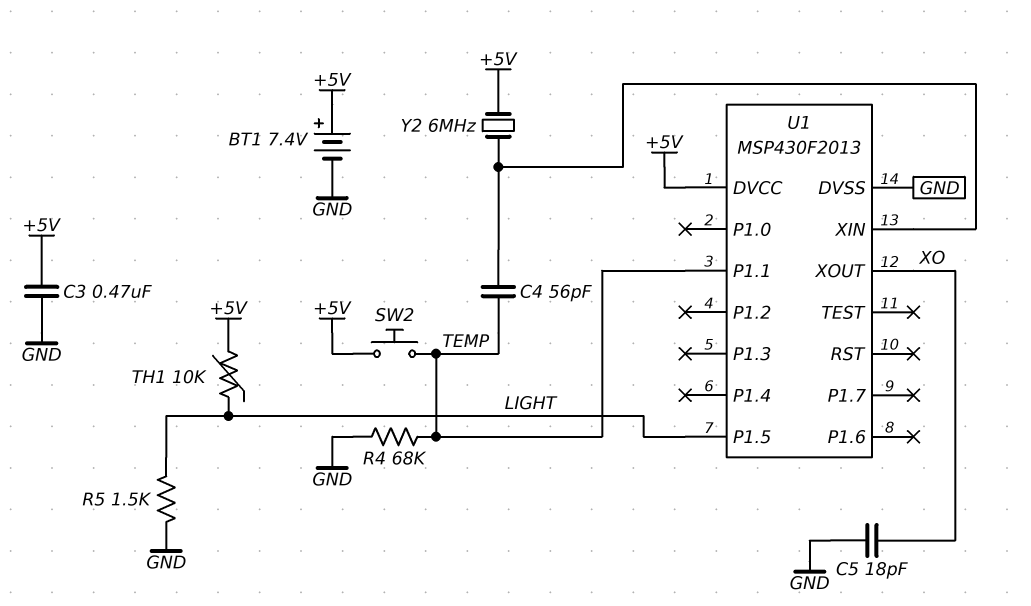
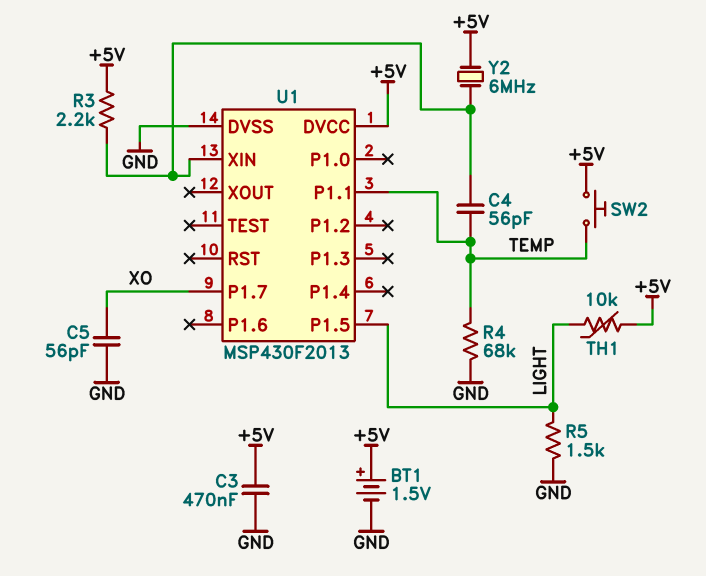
BT1: 7.4V (plus +5V, minus GND) -> 1.5V (plus +5V, minus GND)
C5: 18pF (GND, XO) -> 56pF (GND, XO)
R3: none -> 2.2k (+5V, U1/XIN)
U1 pin P1.7: none -> XO
U1 pin XOUT: XO -> none

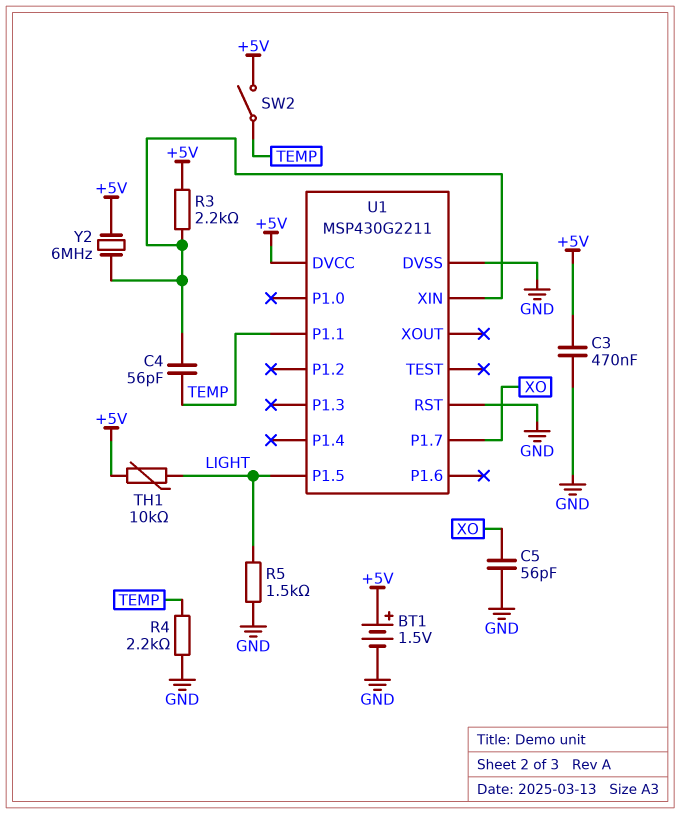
R4: 68k (GND, TEMP) -> 2.2k (GND, TEMP)
SW2: button (+5V, TEMP) -> switch (+5V, TEMP)
U1: MSP430F2013 -> MSP430G2211
U1 pin RST: none -> GND

